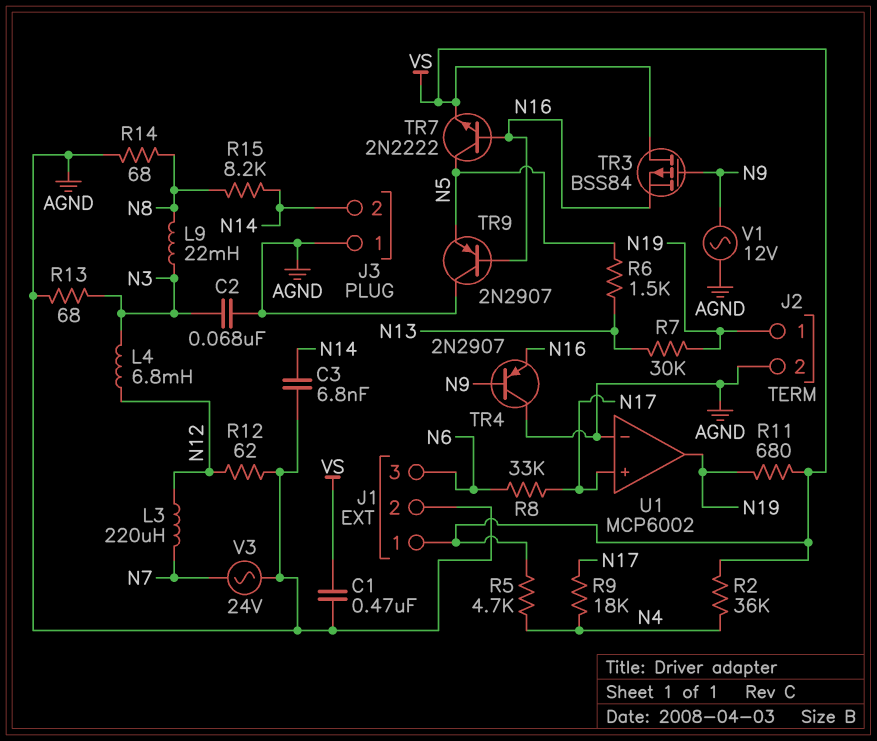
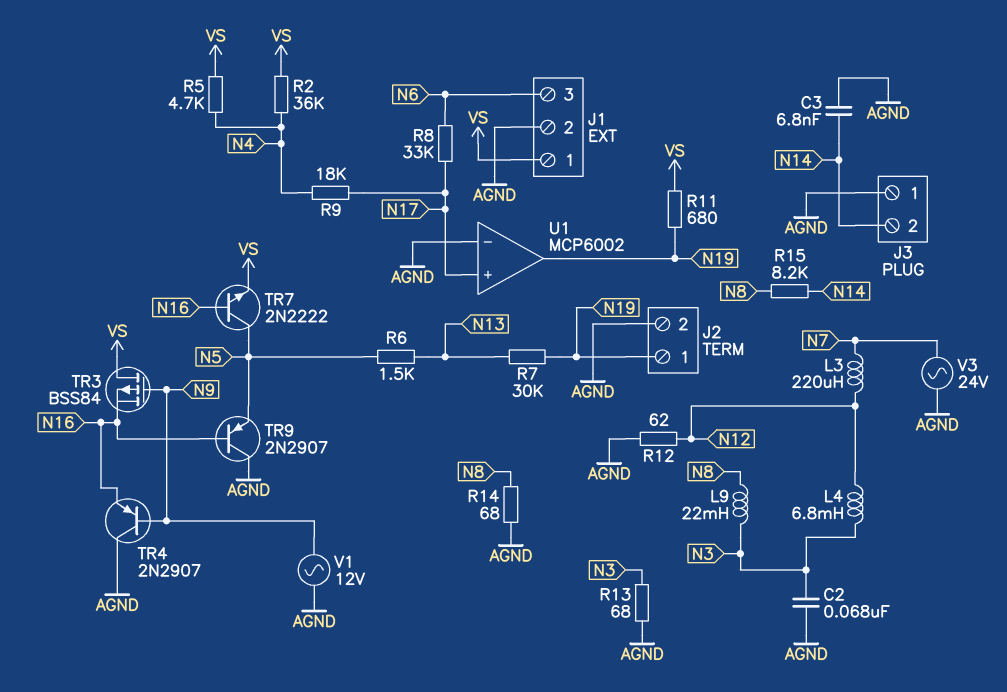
C1: 470nF (AGND, VS) -> none

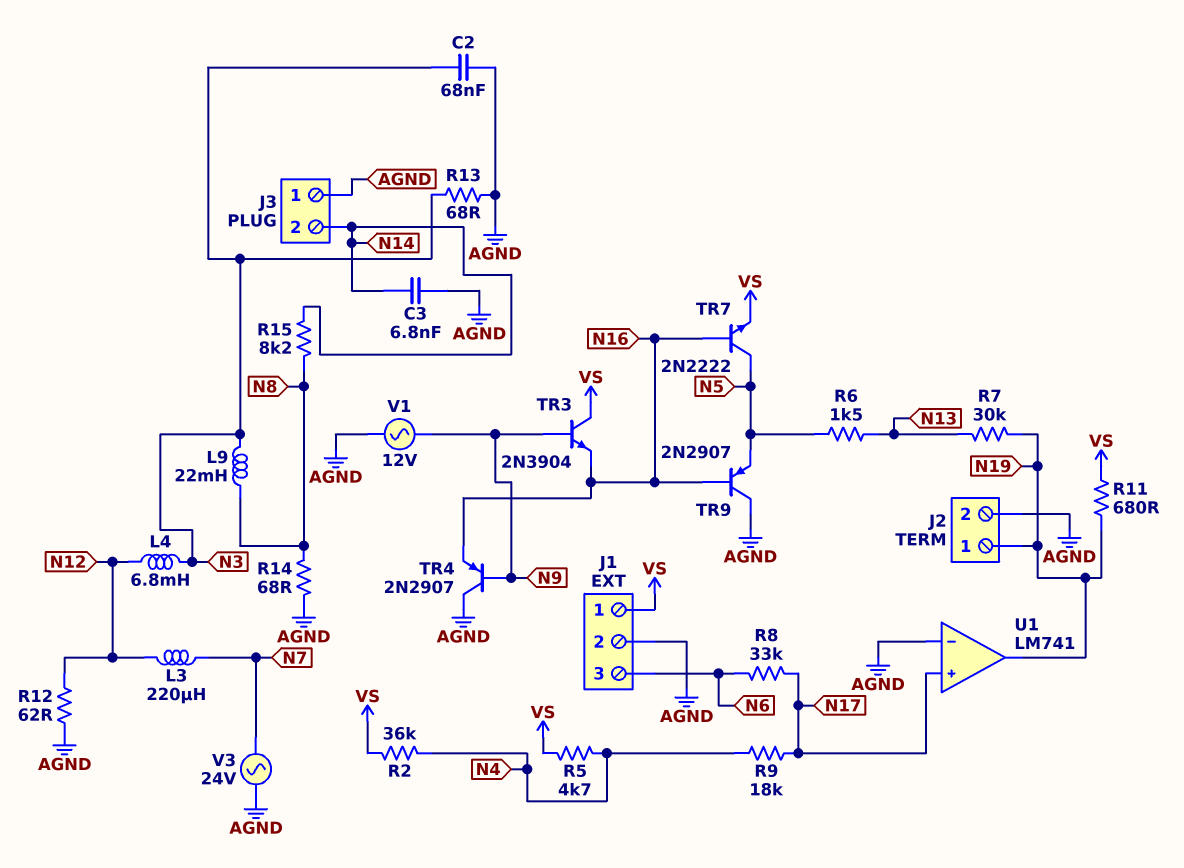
TR3: PMOS BSS84 (G N9, D VS, S N16) -> NPN 2N3904 (B N9, C VS, E N16)
U1: MCP6002 -> LM741

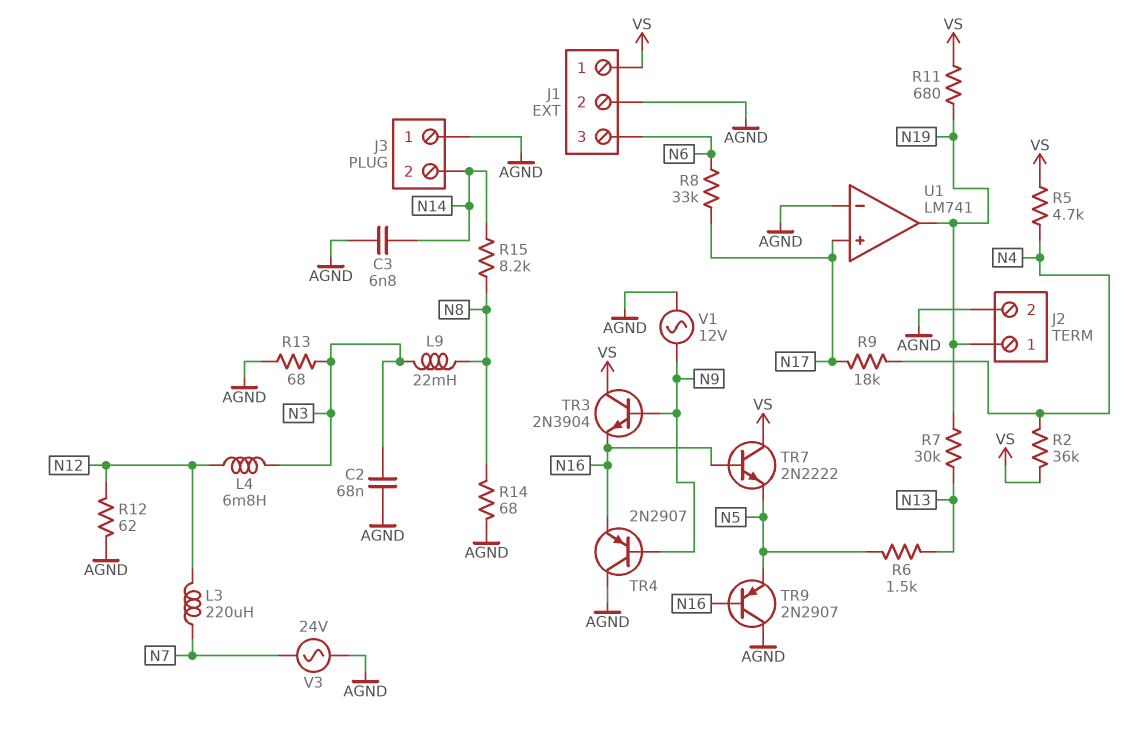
TR7: NPN 2N2222 (B N16, C N5, E VS) -> NPN 2N2222 (B N16, C VS, E N5)

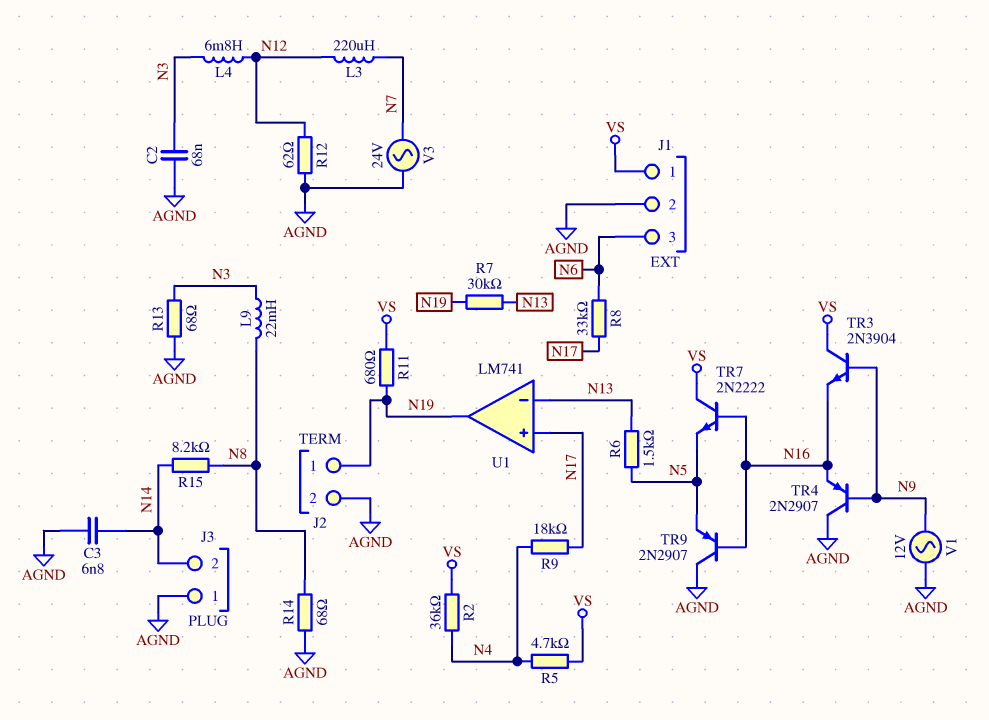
U1 pin in-: AGND -> N13

